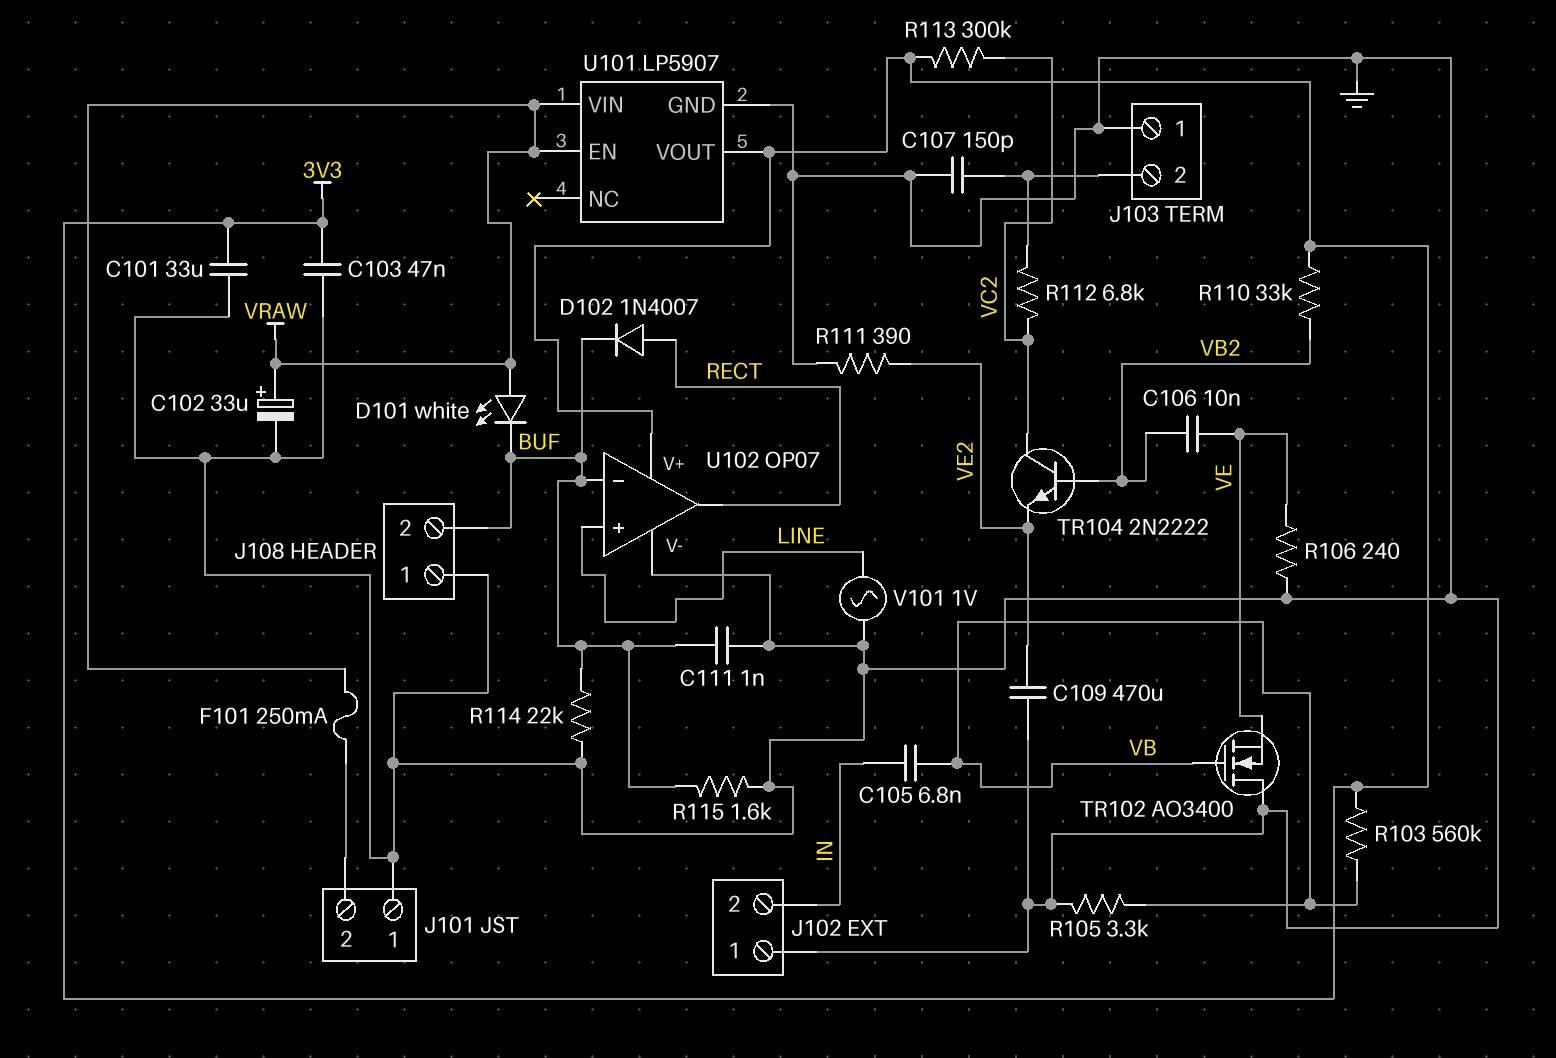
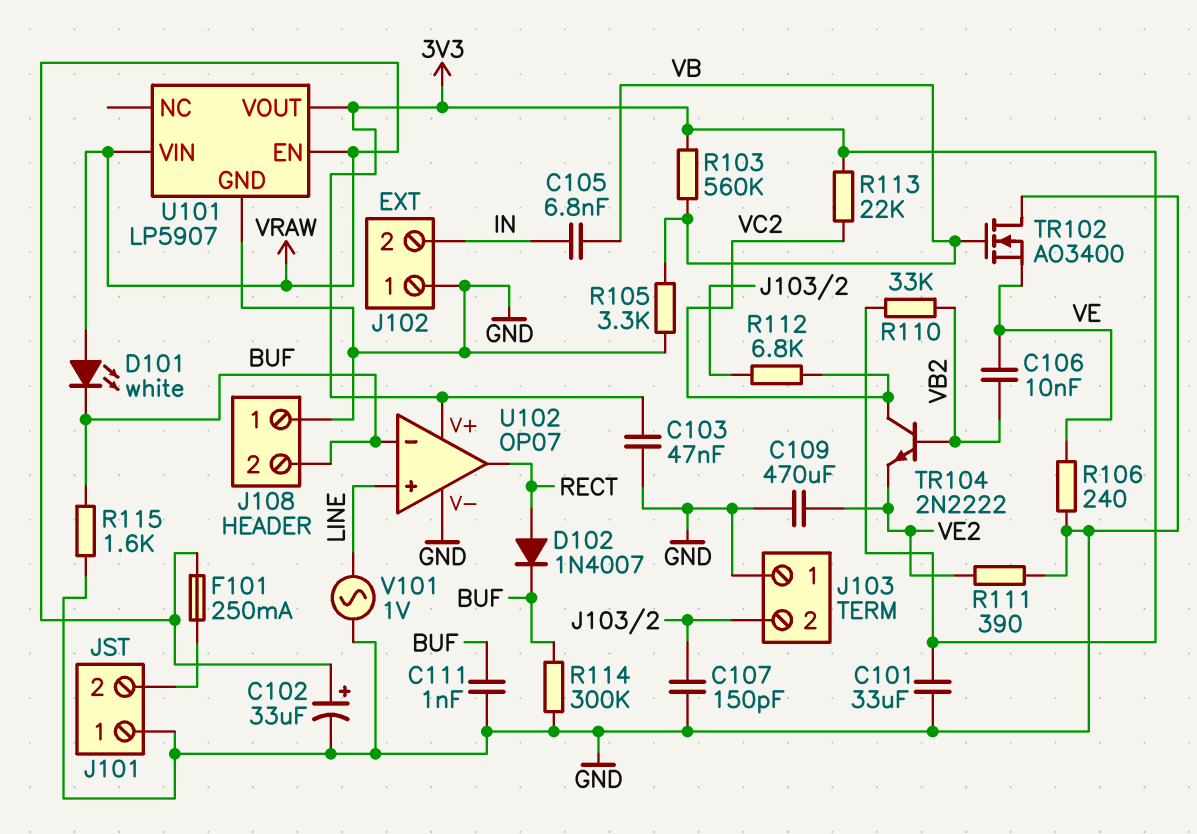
R113: 300k (3V3, VC2) -> 22k (3V3, VC2)
R114: 22k (BUF, GND) -> 300k (BUF, GND)

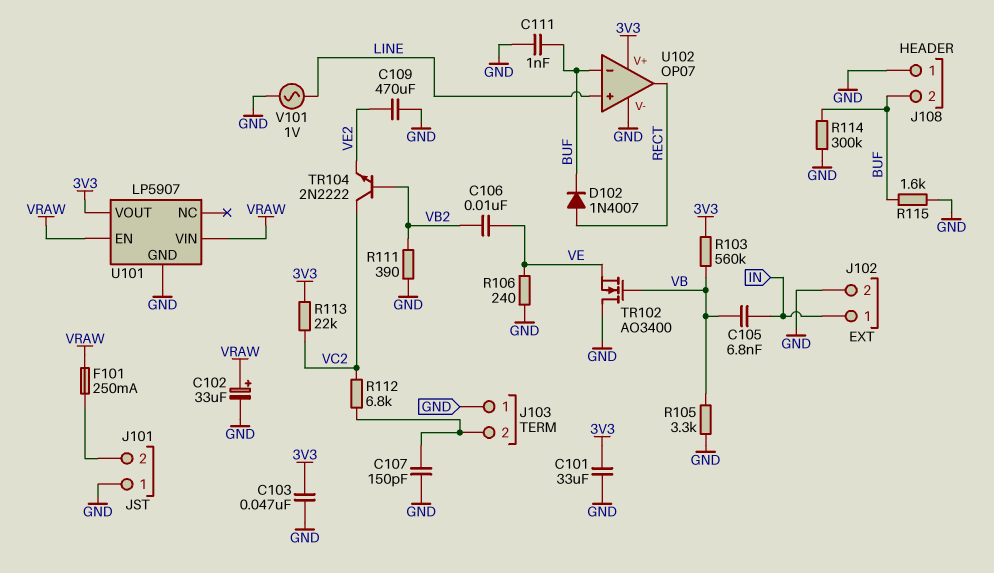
D101: LED white (A VRAW, K BUF) -> none
J102 pin 1: GND -> IN
J102 pin 2: IN -> GND
R110: 33k (3V3, VB2) -> none
R111: 390 (GND, VE2) -> 390 (GND, VB2)

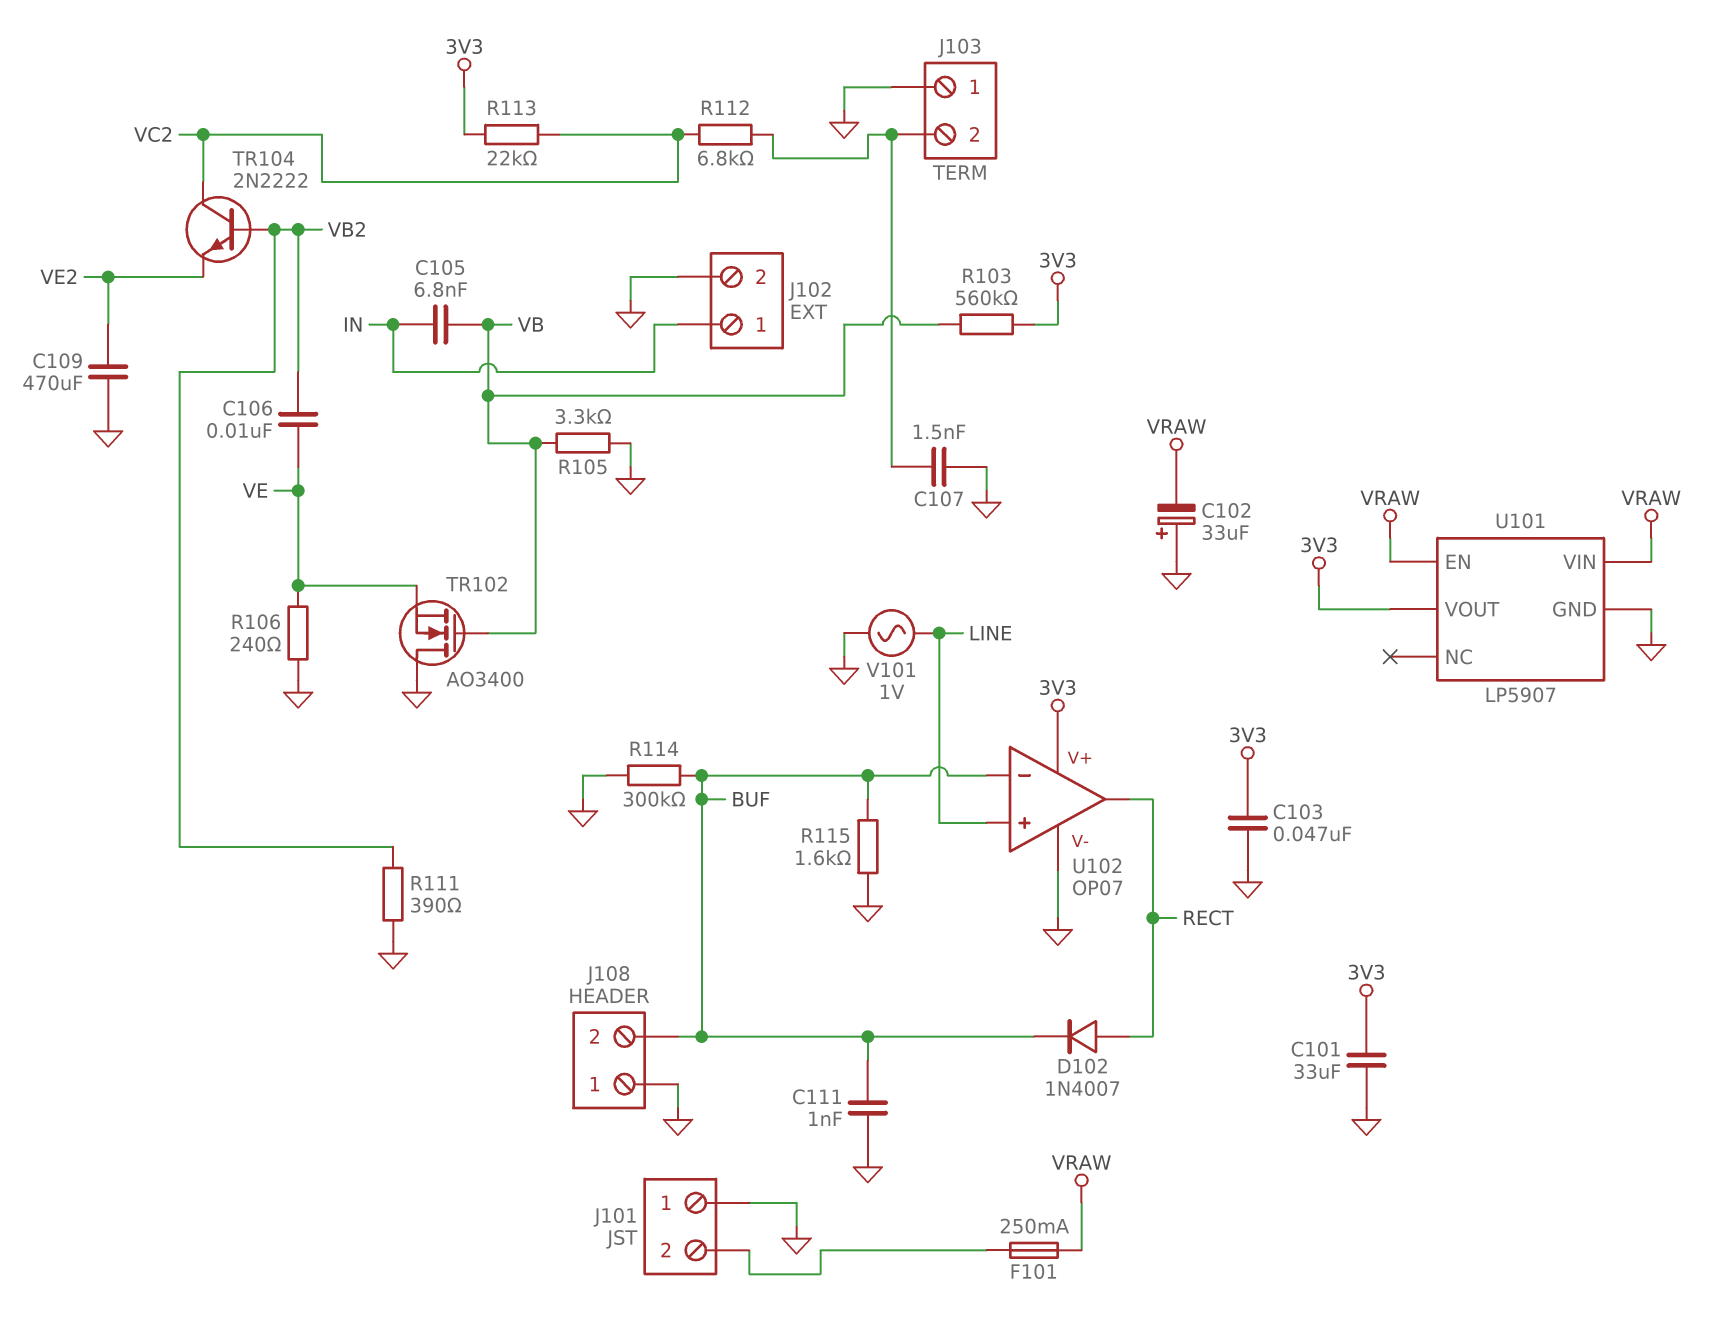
C102: 33uF (plus VRAW, minus GND) -> 33uF (plus GND, minus VRAW)
C107: 150pF (GND, J103/2) -> 1.5nF (GND, J103/2)

